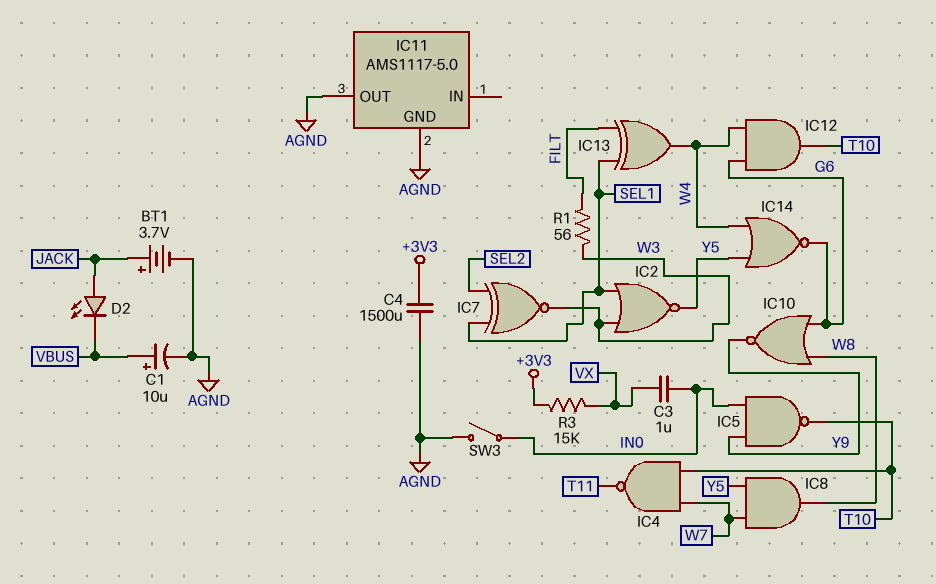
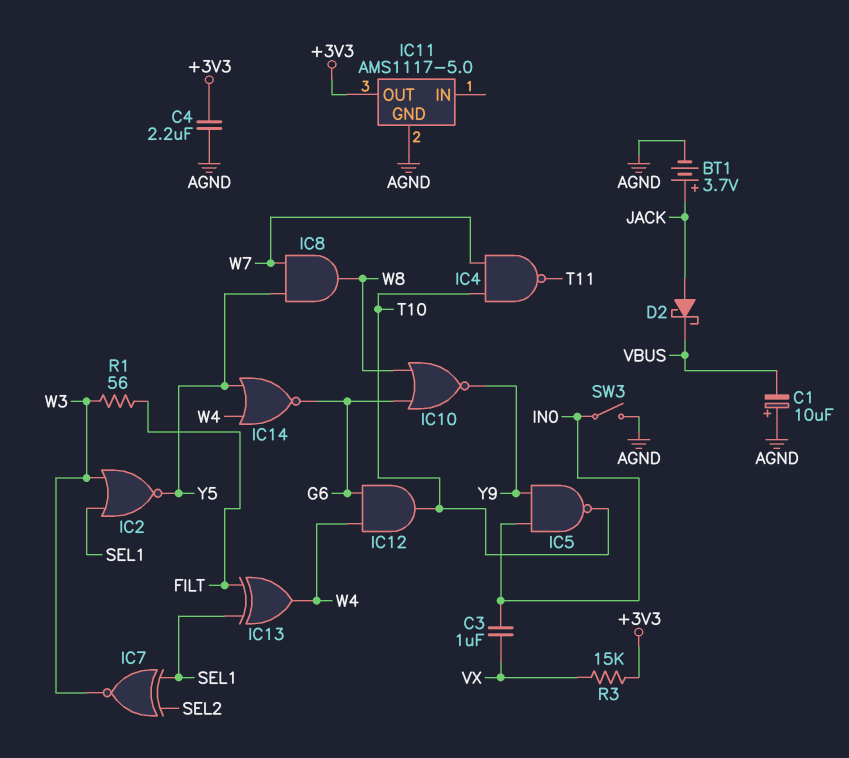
C1: 10uF (plus VBUS, minus AGND) -> 10uF (plus AGND, minus VBUS)
C4: 1500uF (+3V3, AGND) -> 2.2uF (+3V3, AGND)
D2: LED (A JACK, K VBUS) -> schottky (A JACK, K VBUS)
IC11 pin OUT: AGND -> +3V3

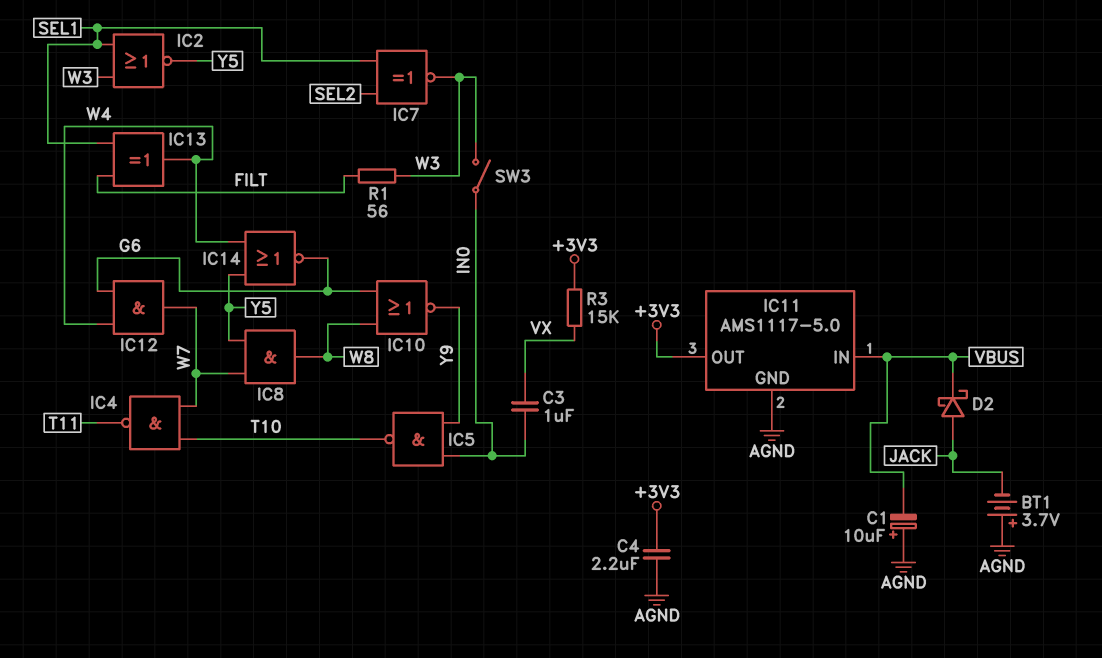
BT1: 3.7V (plus JACK, minus AGND) -> 3.7V (plus AGND, minus JACK)
IC11 pin IN: none -> VBUS
IC12: AND (in G6, in W4, out T10) -> AND (in G6, in W4, out W7)
SW3: switch (AGND, IN0) -> switch (IN0, W3)

